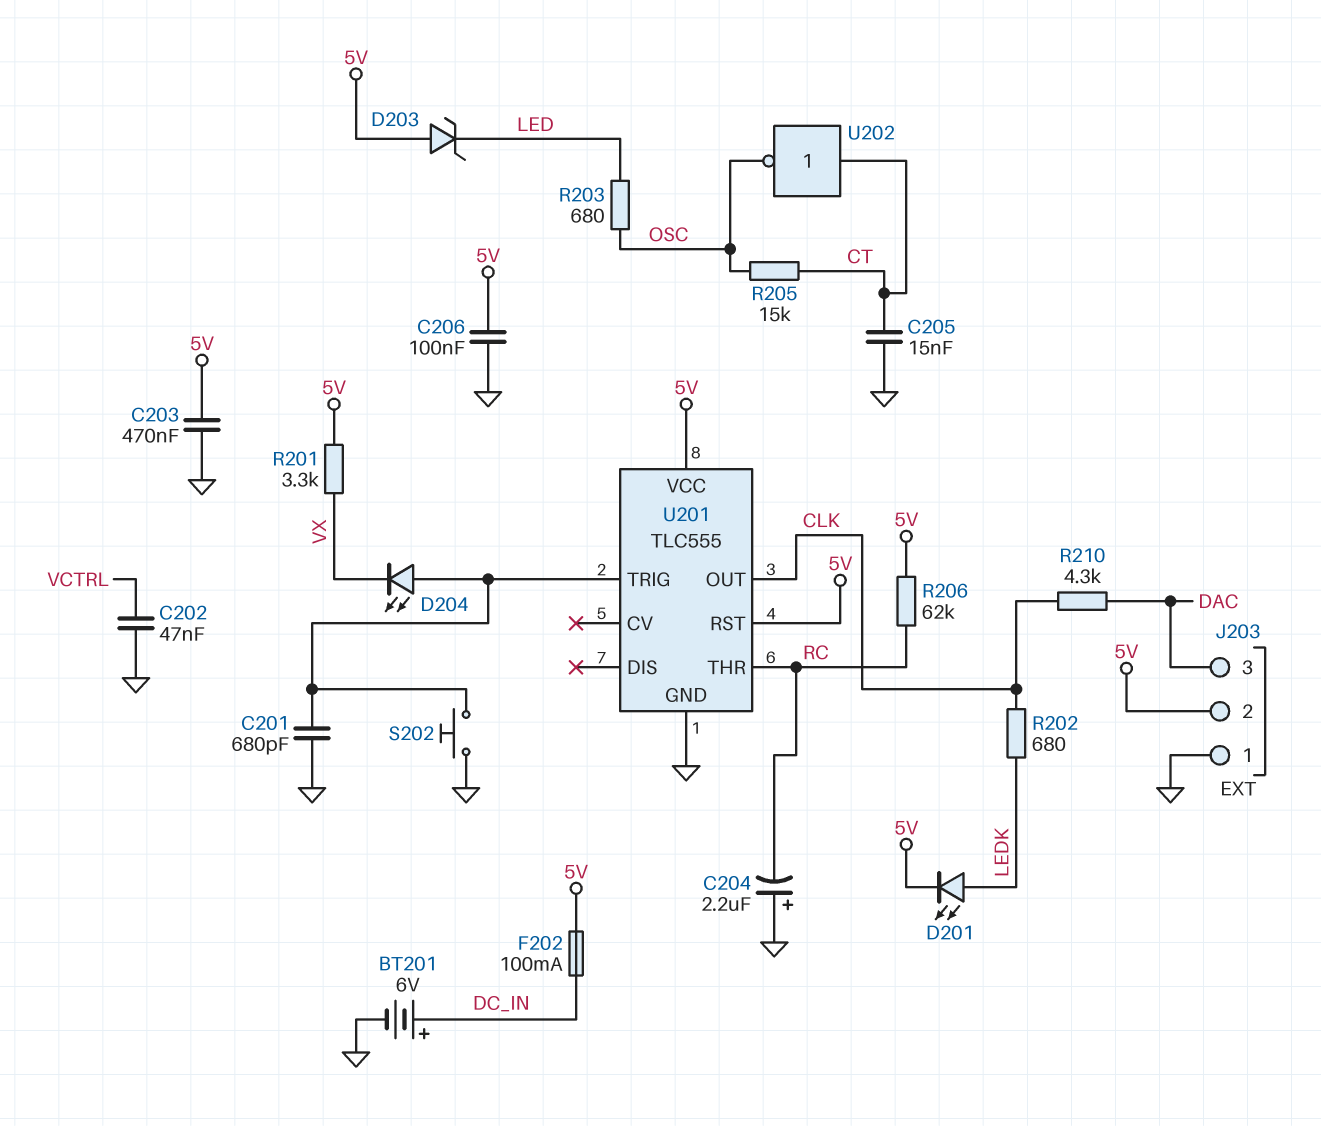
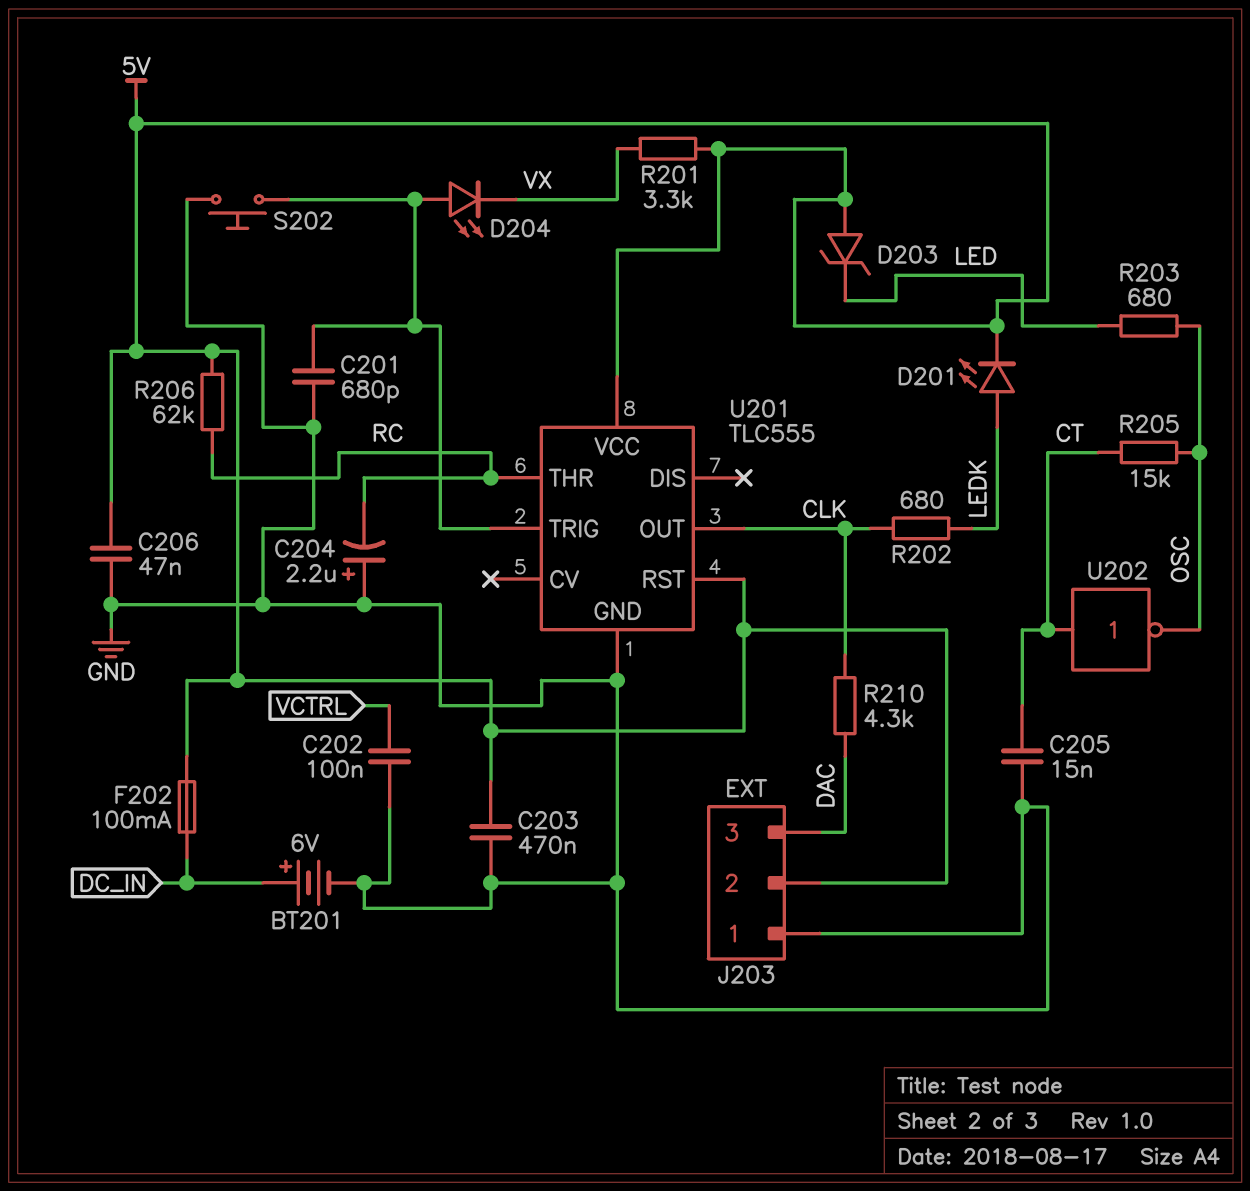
C202: 47nF (GND, VCTRL) -> 100nF (GND, VCTRL)
C206: 100nF (5V, GND) -> 47nF (5V, GND)

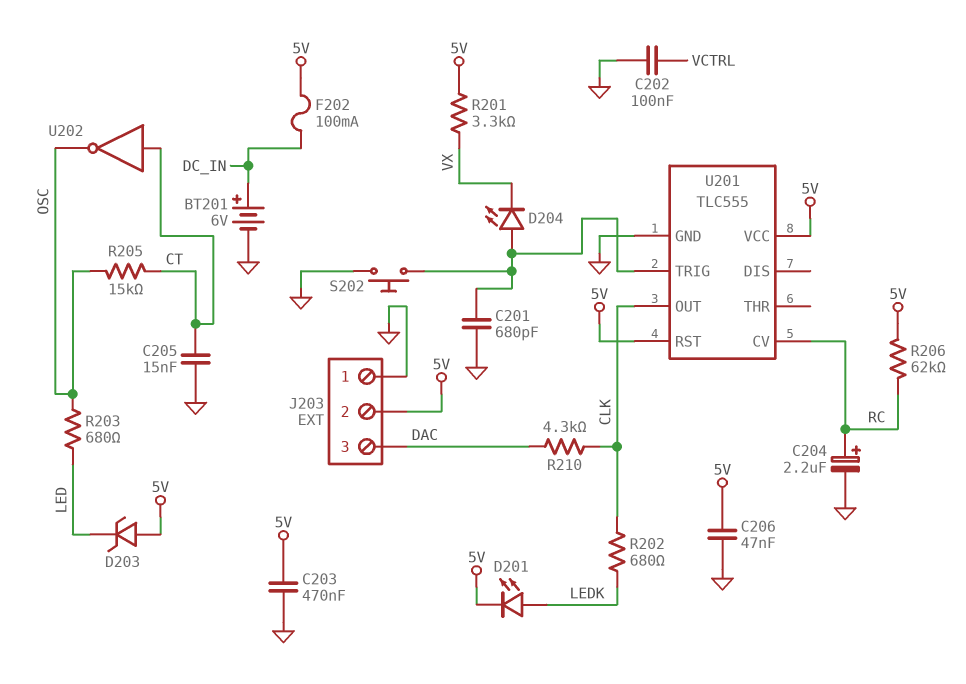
C204: 2.2uF (plus GND, minus RC) -> 2.2uF (plus RC, minus GND)
U201 pin CV: none -> RC
U201 pin THR: RC -> none

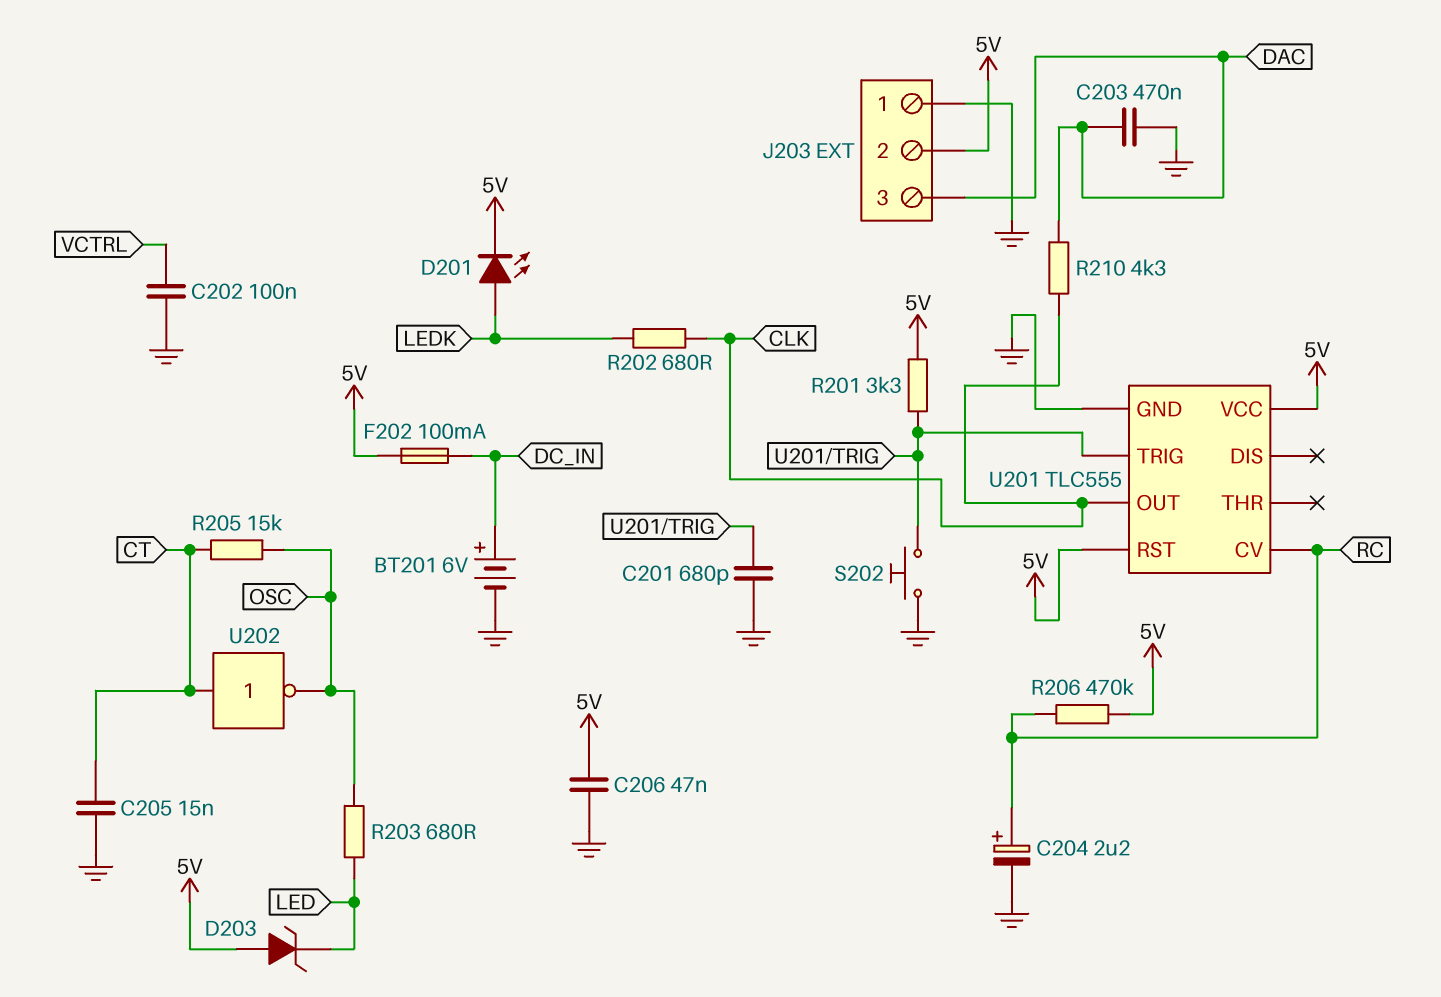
C203: 470nF (5V, GND) -> 470nF (DAC, GND)
D204: LED (A U201/TRIG, K VX) -> none
R201: 3.3k (5V, VX) -> 3.3k (5V, U201/TRIG)
R206: 62k (5V, RC) -> 470k (5V, RC)

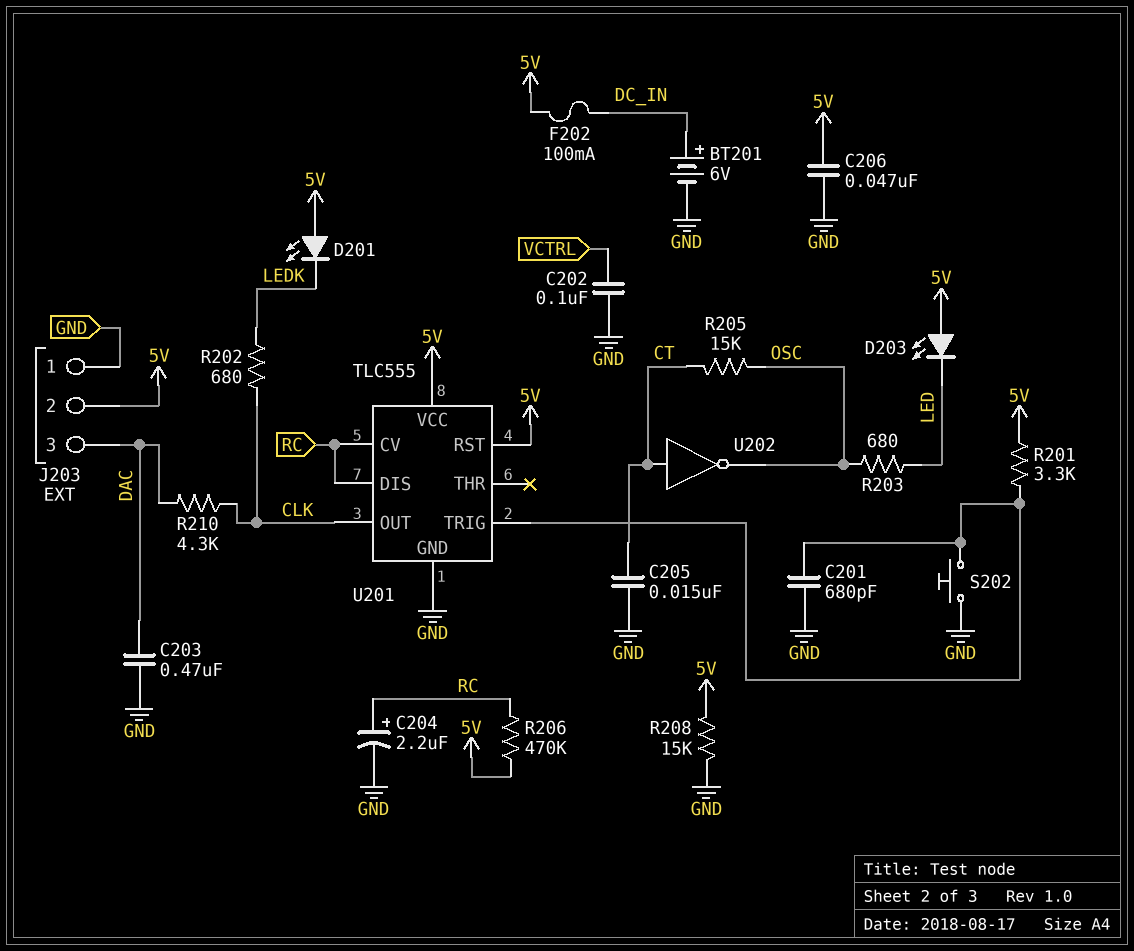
D201: LED (A LEDK, K 5V) -> LED (A 5V, K LEDK)
D203: zener (A 5V, K LED) -> LED (A 5V, K LED)
R208: none -> 15k (5V, GND)
U201 pin DIS: none -> RC

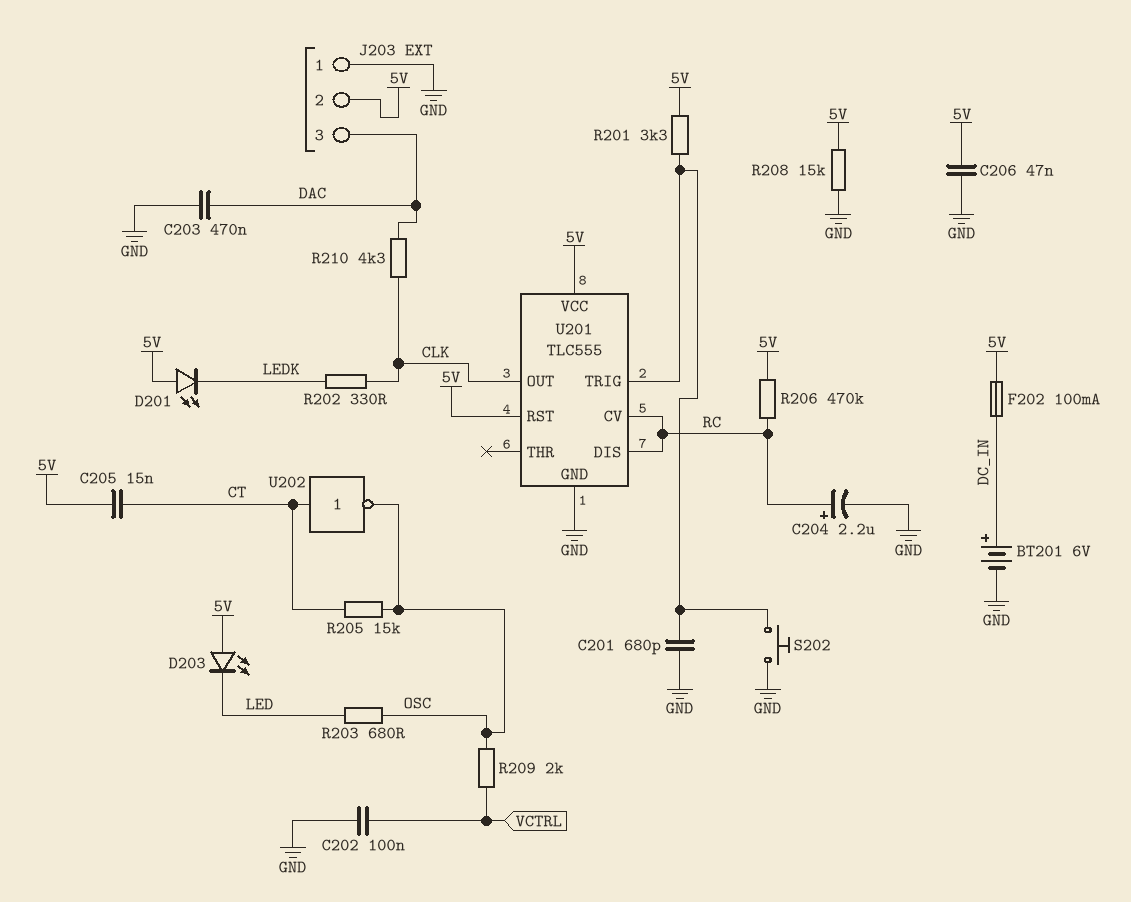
C205: 15nF (CT, GND) -> 15nF (5V, CT)
R202: 680 (CLK, LEDK) -> 330 (CLK, LEDK)
R209: none -> 2k (OSC, VCTRL)

